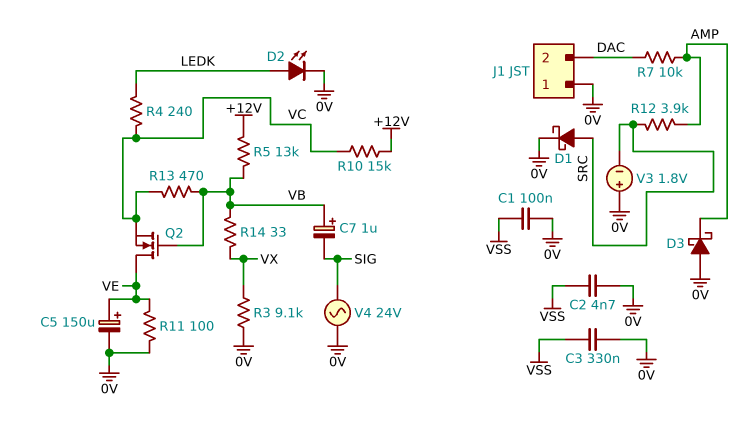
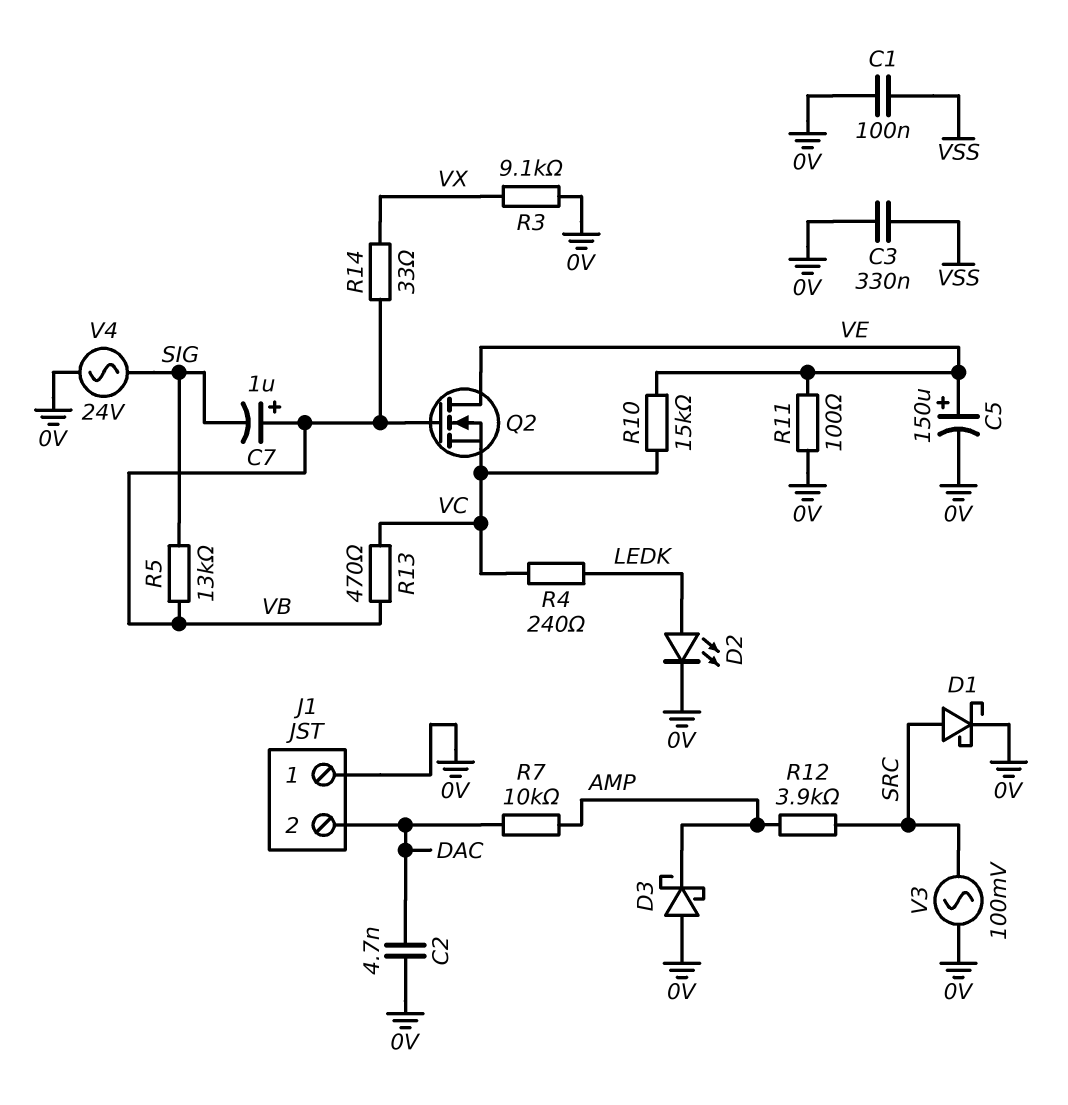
C2: 4.7nF (0V, VSS) -> 4.7nF (0V, DAC)
R5: 13k (+12V, VB) -> 13k (SIG, VB)
R10: 15k (+12V, VC) -> 15k (VC, VE)
V3: 1.8V (plus 0V, minus SRC) -> AC 100mV (0V, SRC)

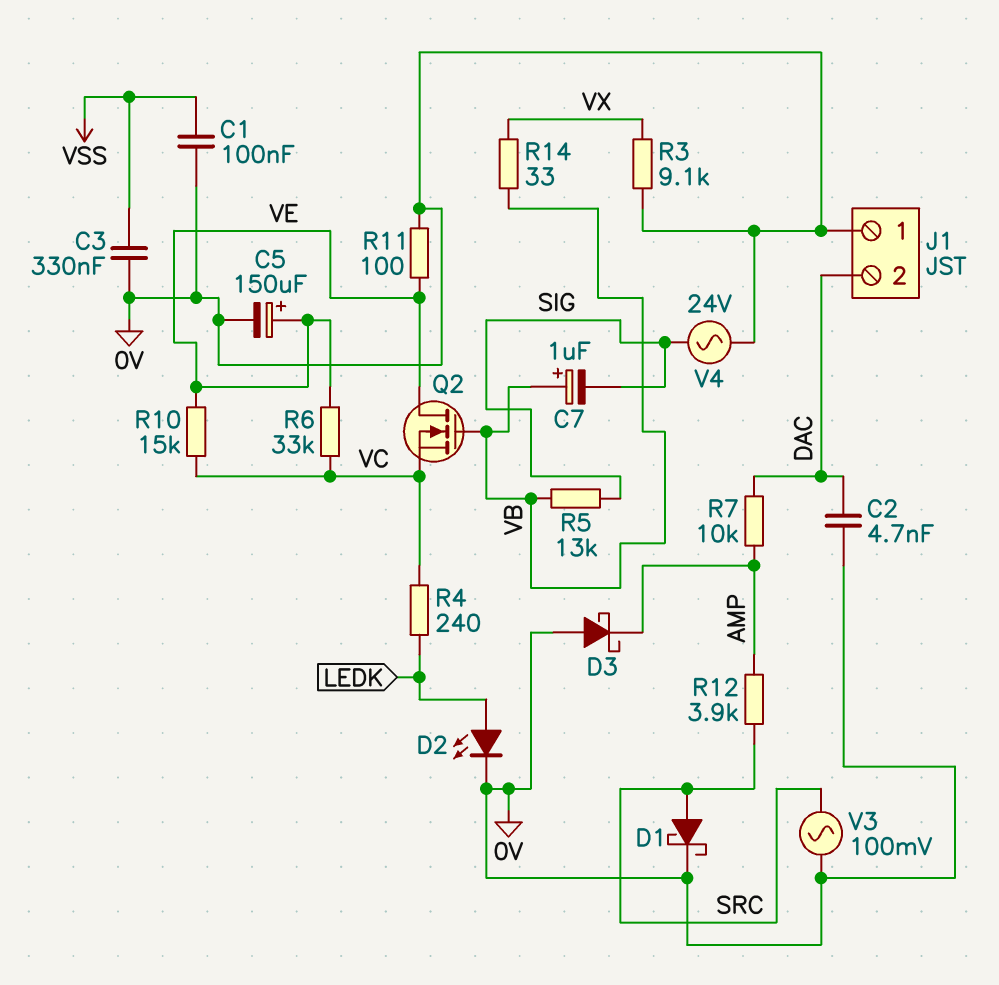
R6: none -> 33k (VC, VE)
R13: 470 (VB, VC) -> none

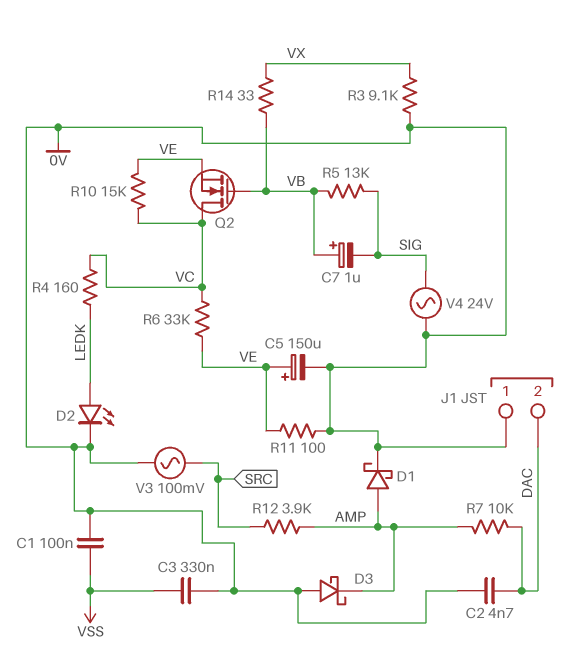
D1: schottky (A SRC, K 0V) -> schottky (A AMP, K 0V)
Q2: NMOS (G VB, D VE, S VC) -> NMOS (G VB, D VC, S VE)
R4: 240 (LEDK, VC) -> 160 (LEDK, VC)

